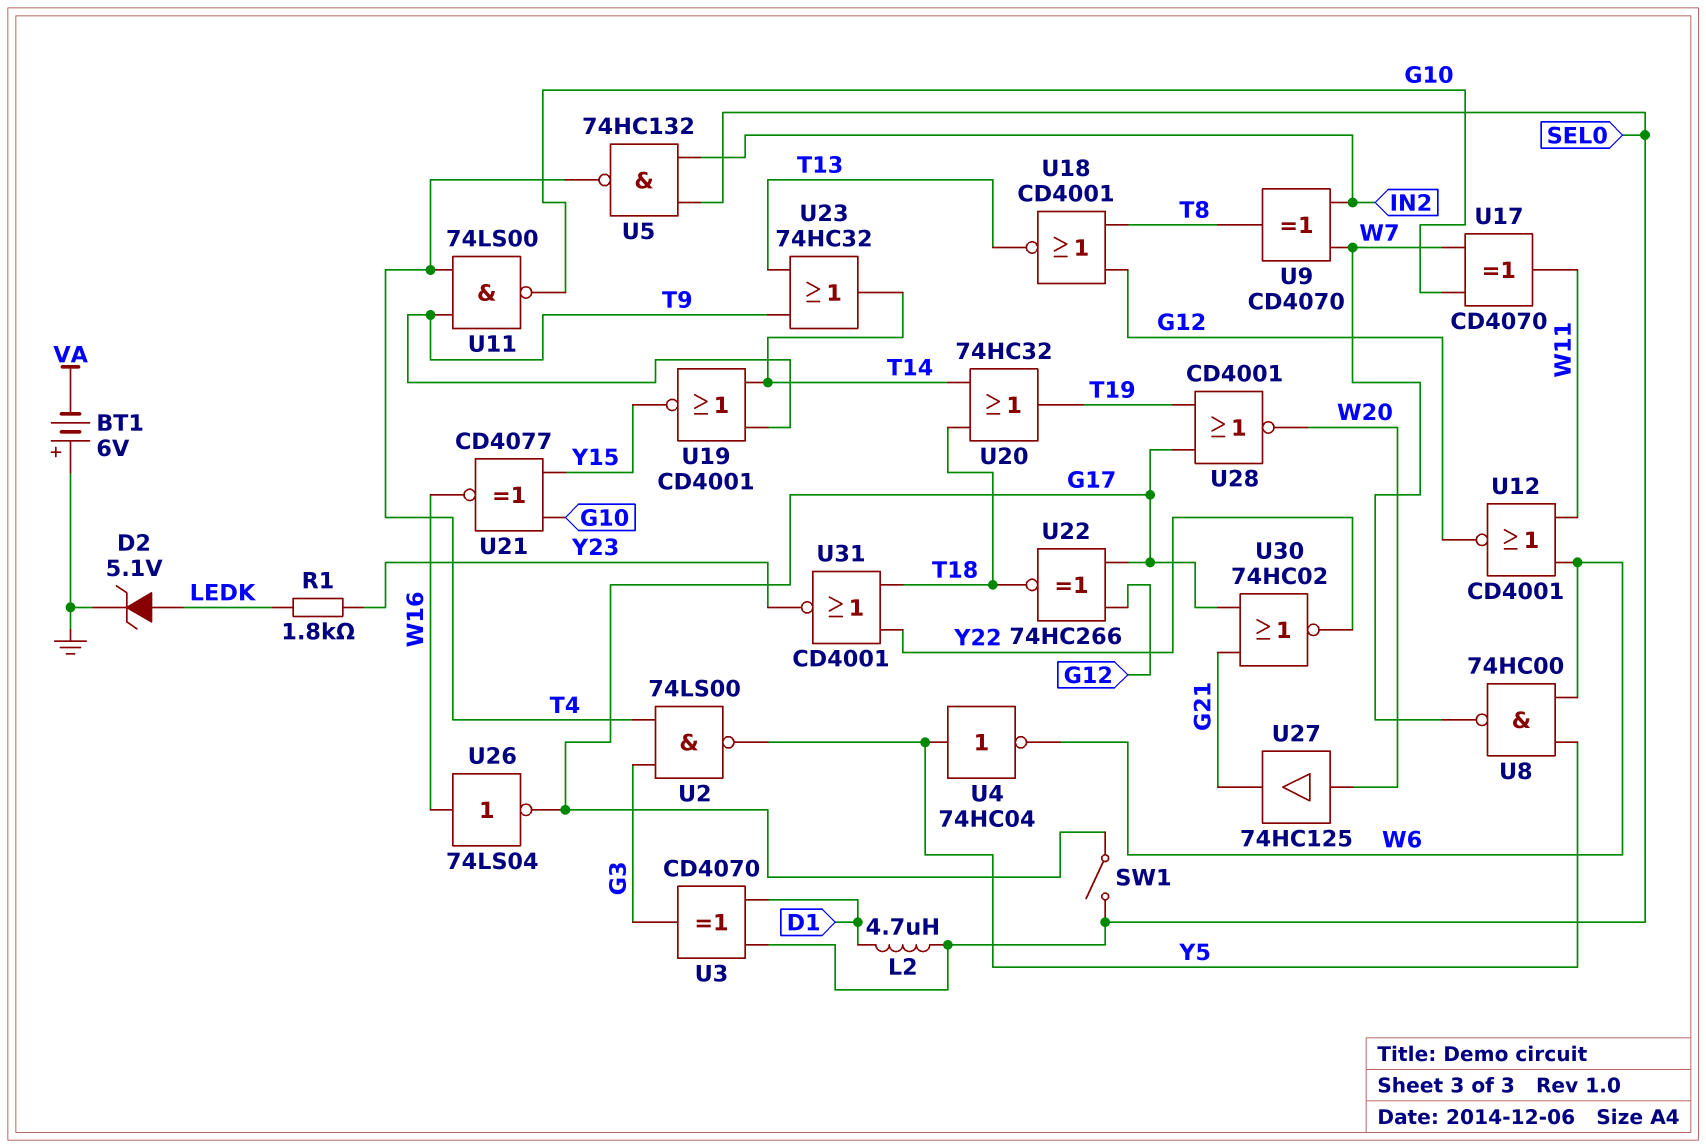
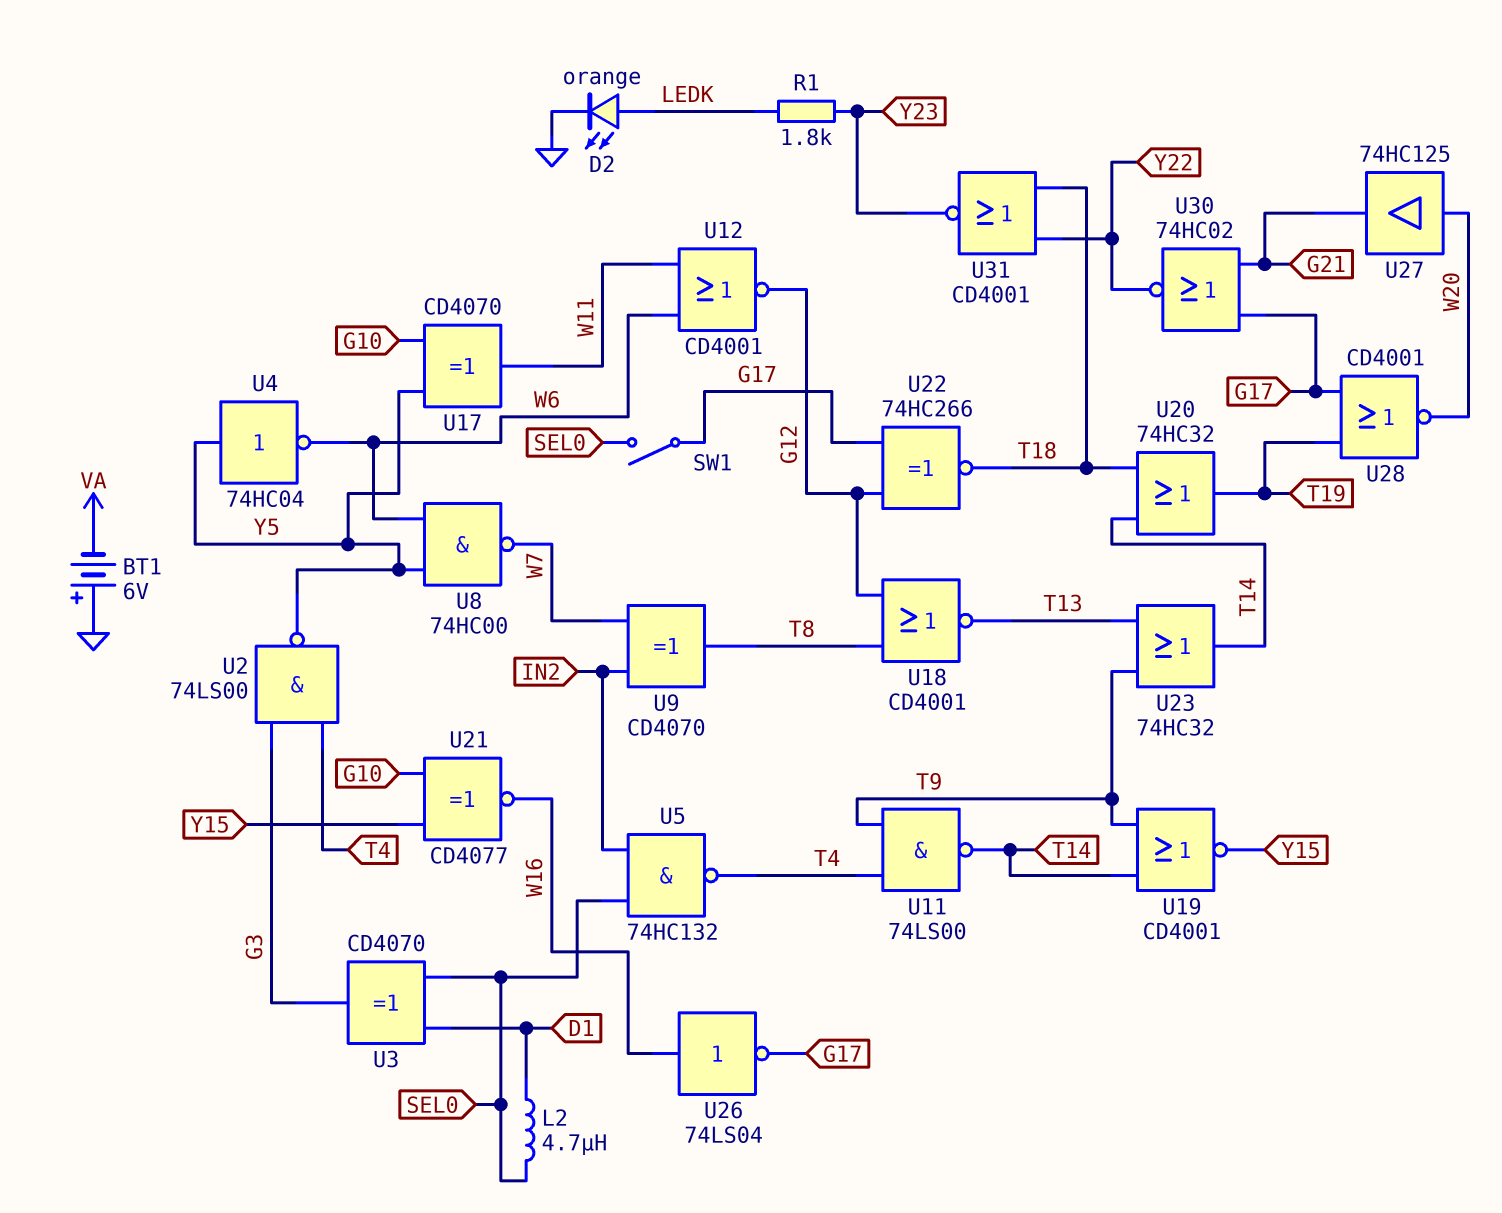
D2: zener 5.1V (A LEDK, K GND) -> LED orange (A LEDK, K GND)
U11: NAND 74LS00 (in T4, in T9, out G10) -> NAND 74LS00 (in T4, in T9, out T14)
U17: XOR CD4070 (in G10, in W7, out W11) -> XOR CD4070 (in G10, in Y5, out W11)

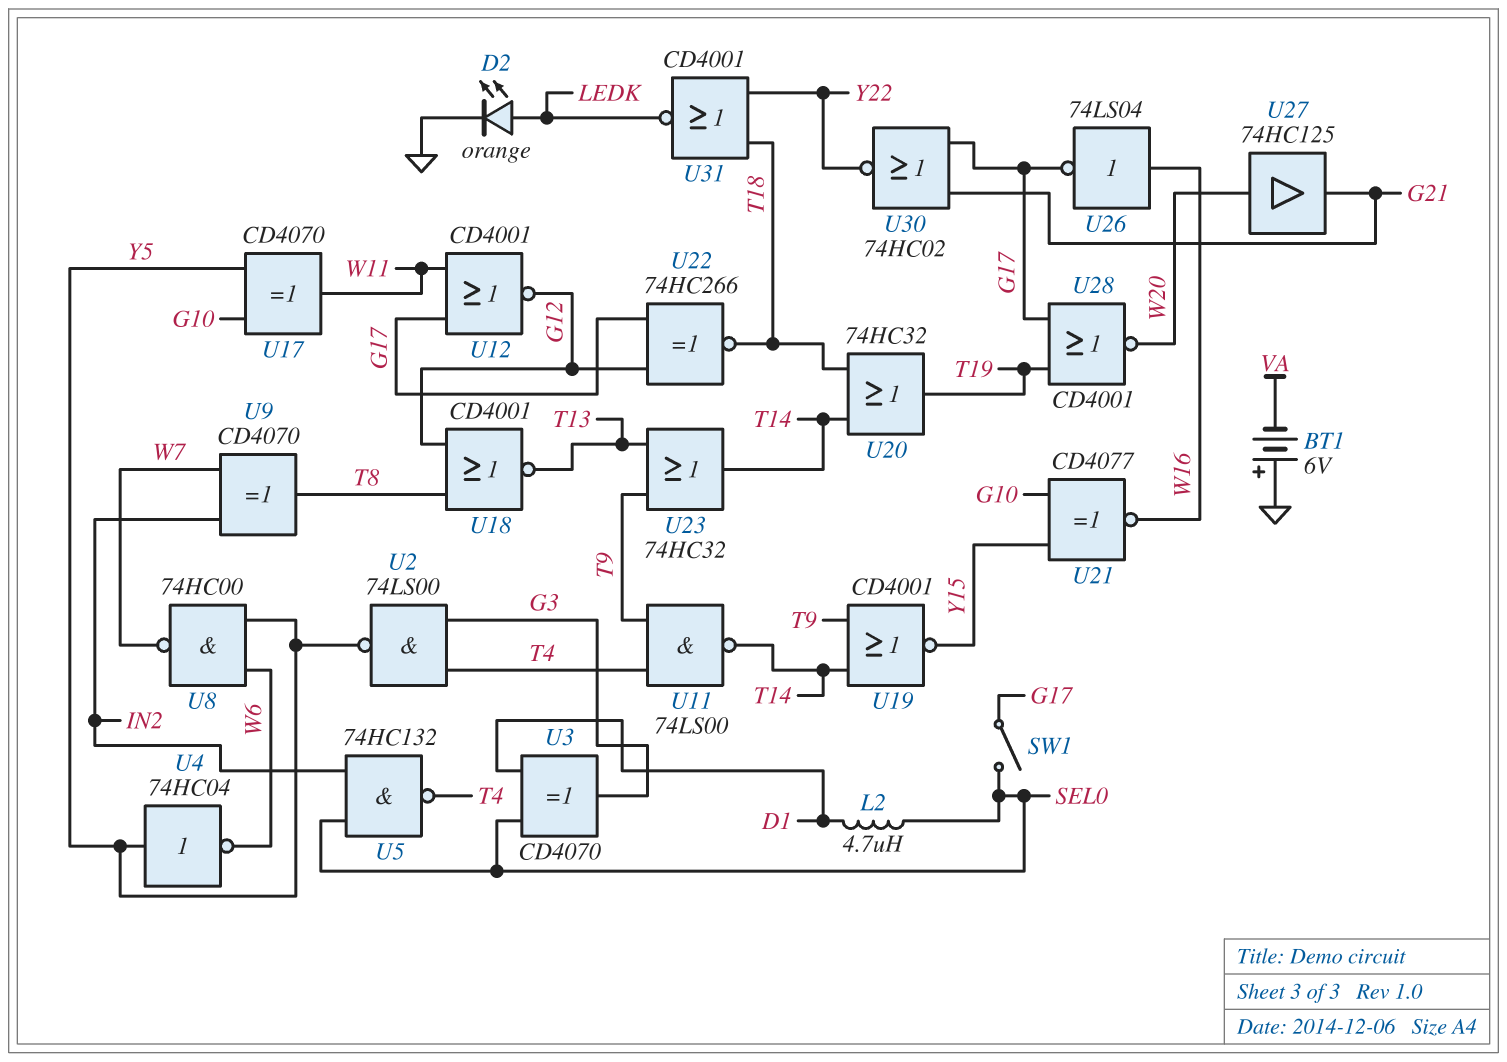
R1: 1.8k (LEDK, Y23) -> none
U12: NOR CD4001 (in W6, in W11, out G12) -> NOR CD4001 (in G17, in W11, out G12)
U31: NOR CD4001 (in T18, in Y22, out Y23) -> NOR CD4001 (in T18, in Y22, out LEDK)

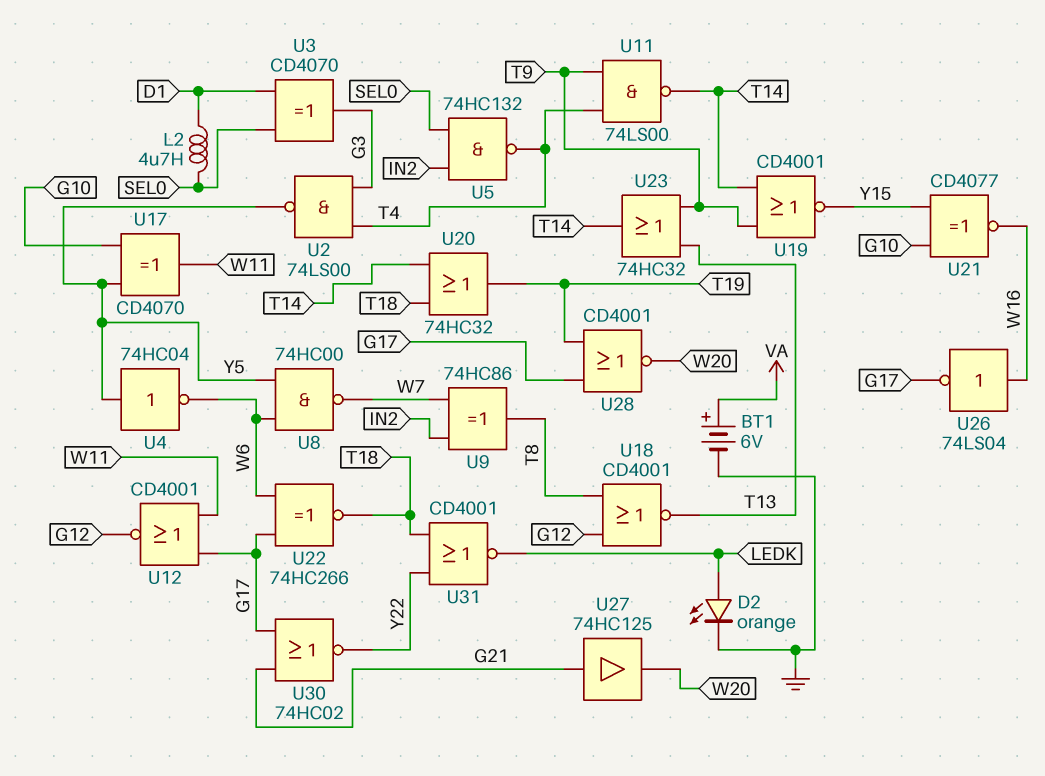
BT1: 6V (plus GND, minus VA) -> 6V (plus VA, minus GND)
SW1: switch (G17, SEL0) -> none
U9: XOR CD4070 (in IN2, in W7, out T8) -> XOR 74HC86 (in IN2, in W7, out T8)
U22: XNOR 74HC266 (in G12, in G17, out T18) -> XNOR 74HC266 (in G17, in W6, out T18)
U27: buffer 74HC125 (in W20, out G21) -> buffer 74HC125 (in G21, out W20)

